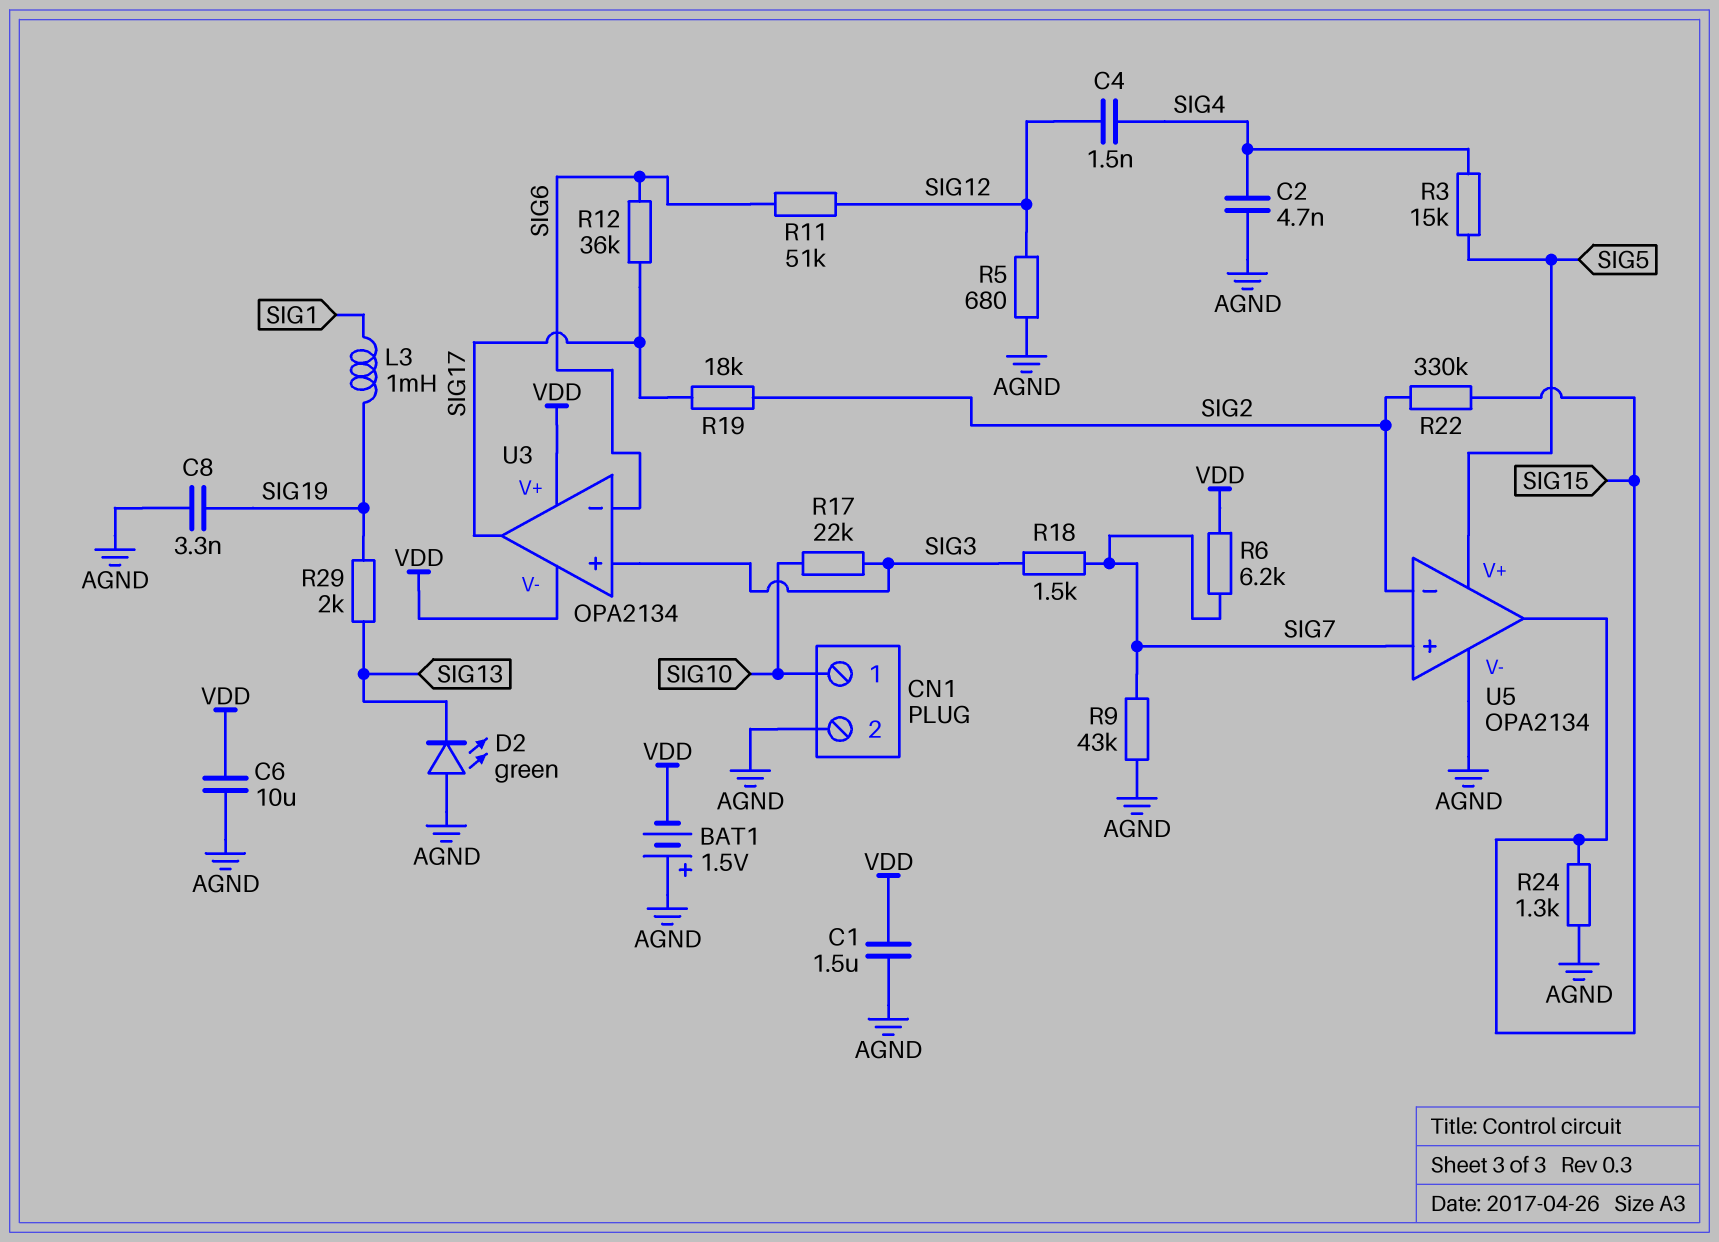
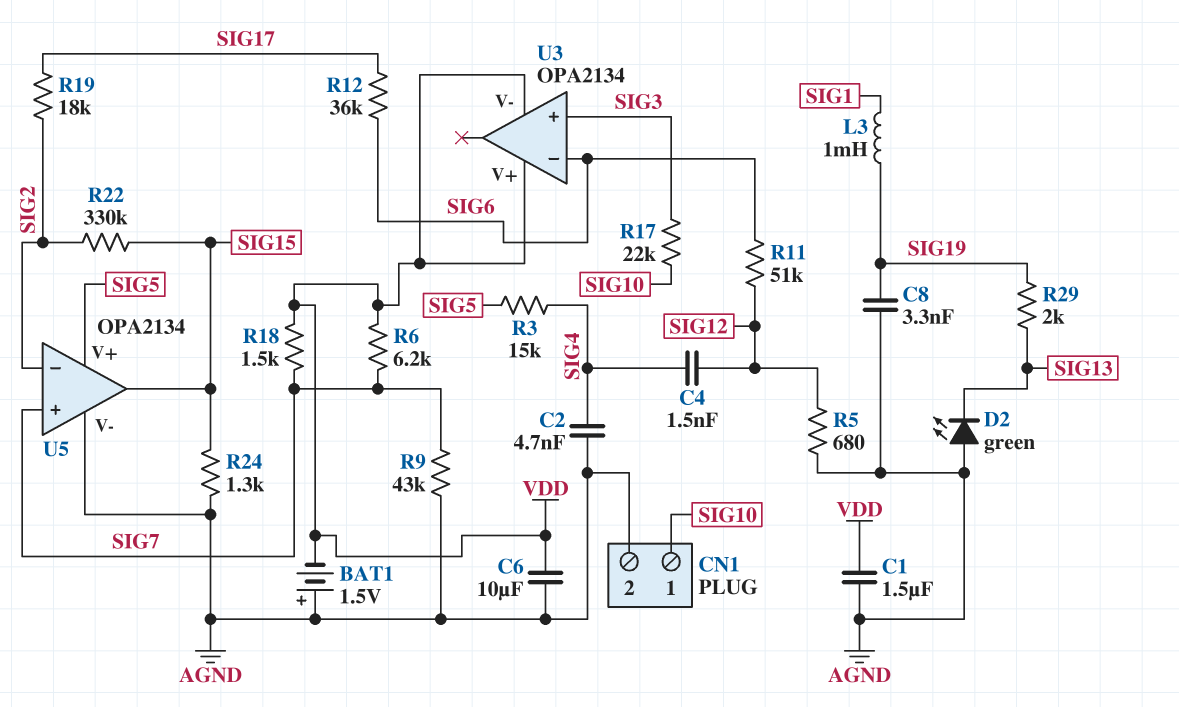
R18: 1.5k (SIG3, SIG7) -> 1.5k (SIG7, VDD)
U3 pin out: SIG17 -> none

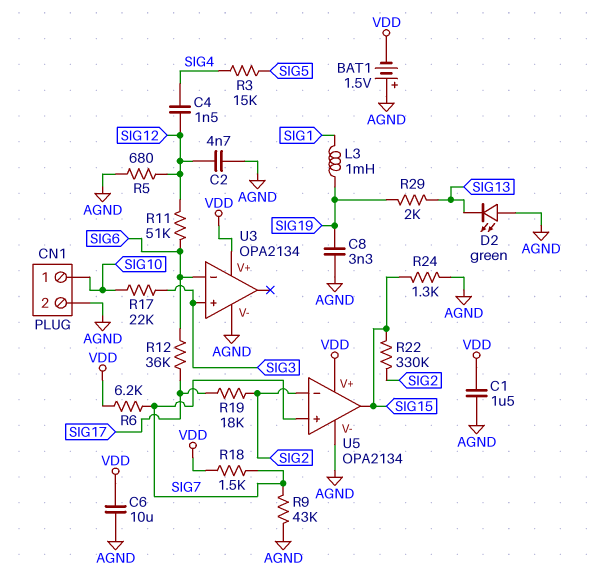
C2: 4.7nF (AGND, SIG4) -> 4.7nF (AGND, SIG12)
U3 pin V-: VDD -> AGND
U5 pin V+: SIG5 -> VDD

